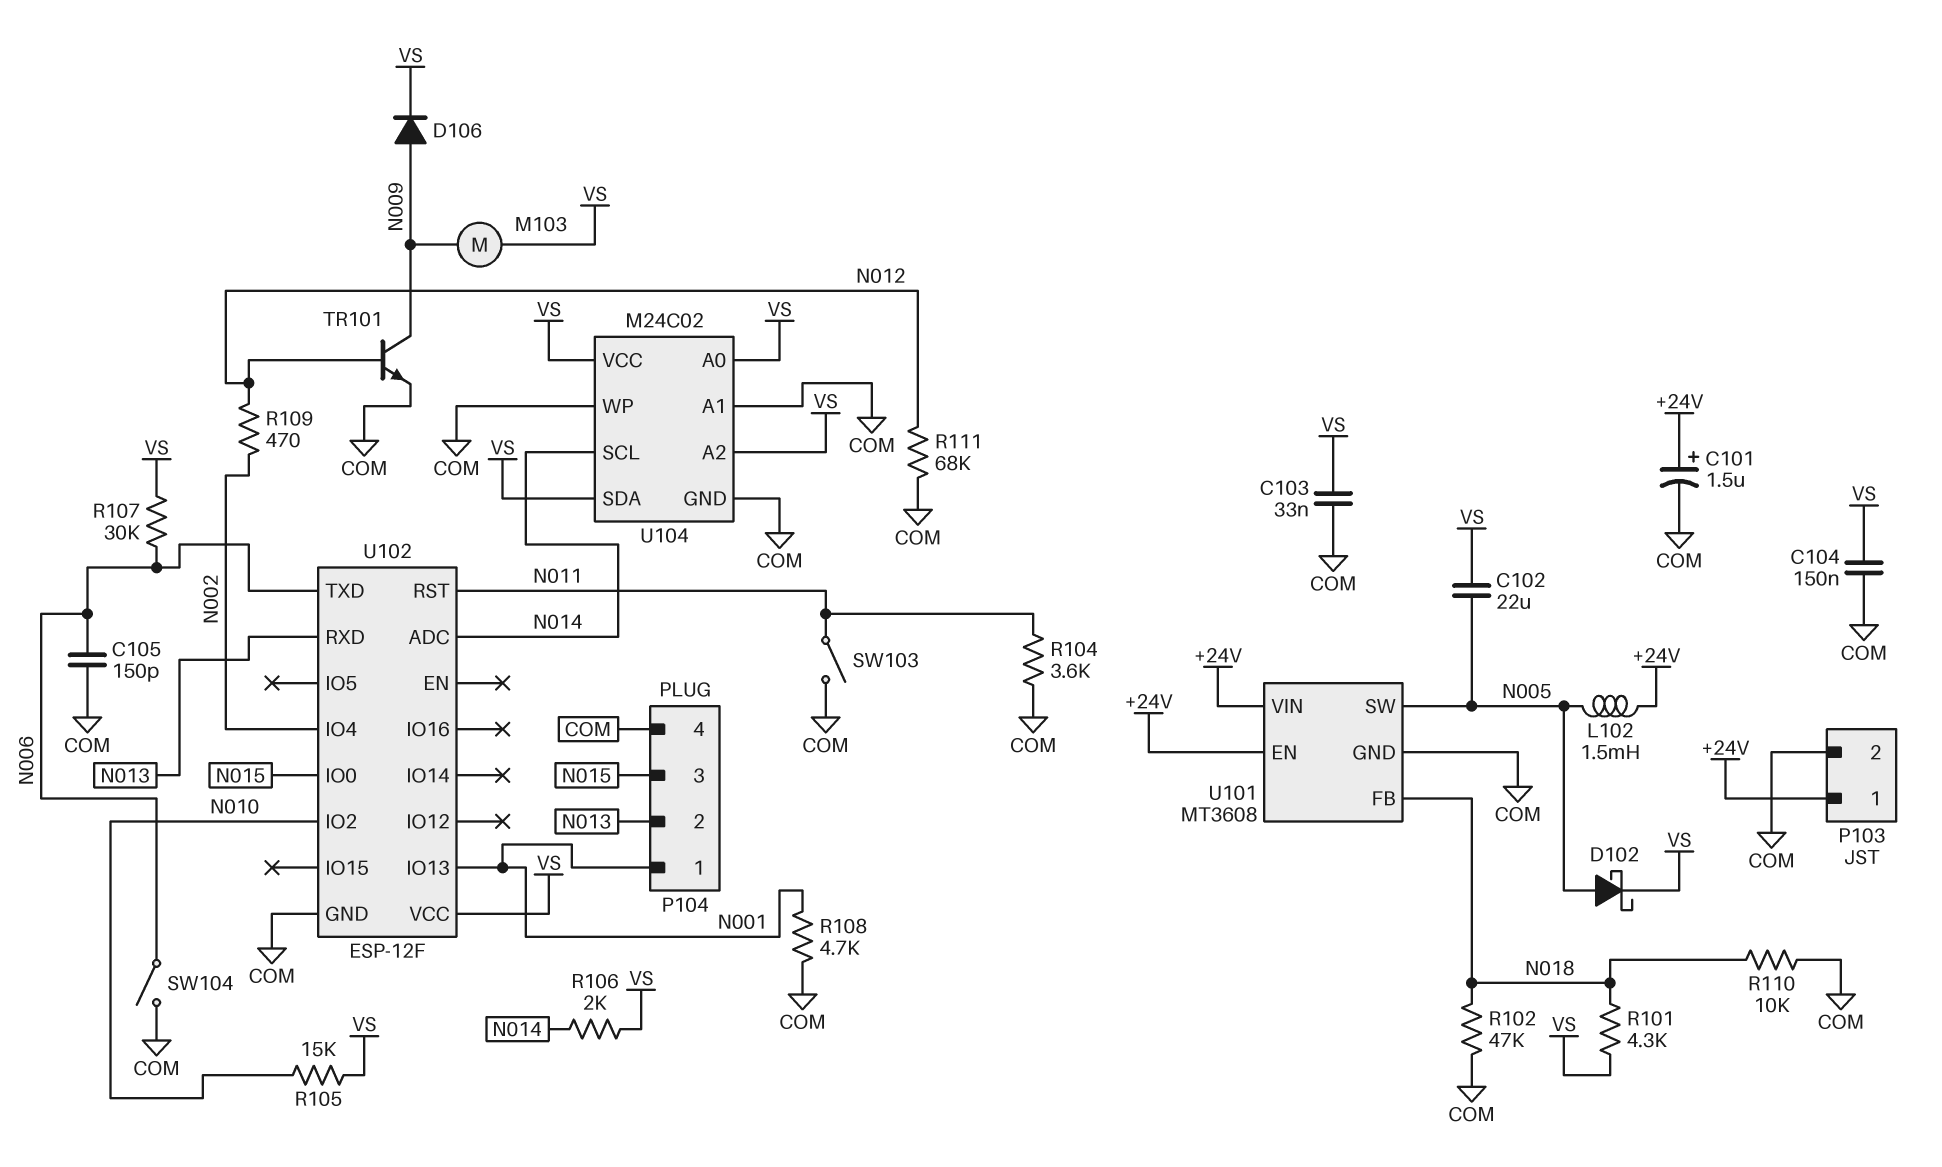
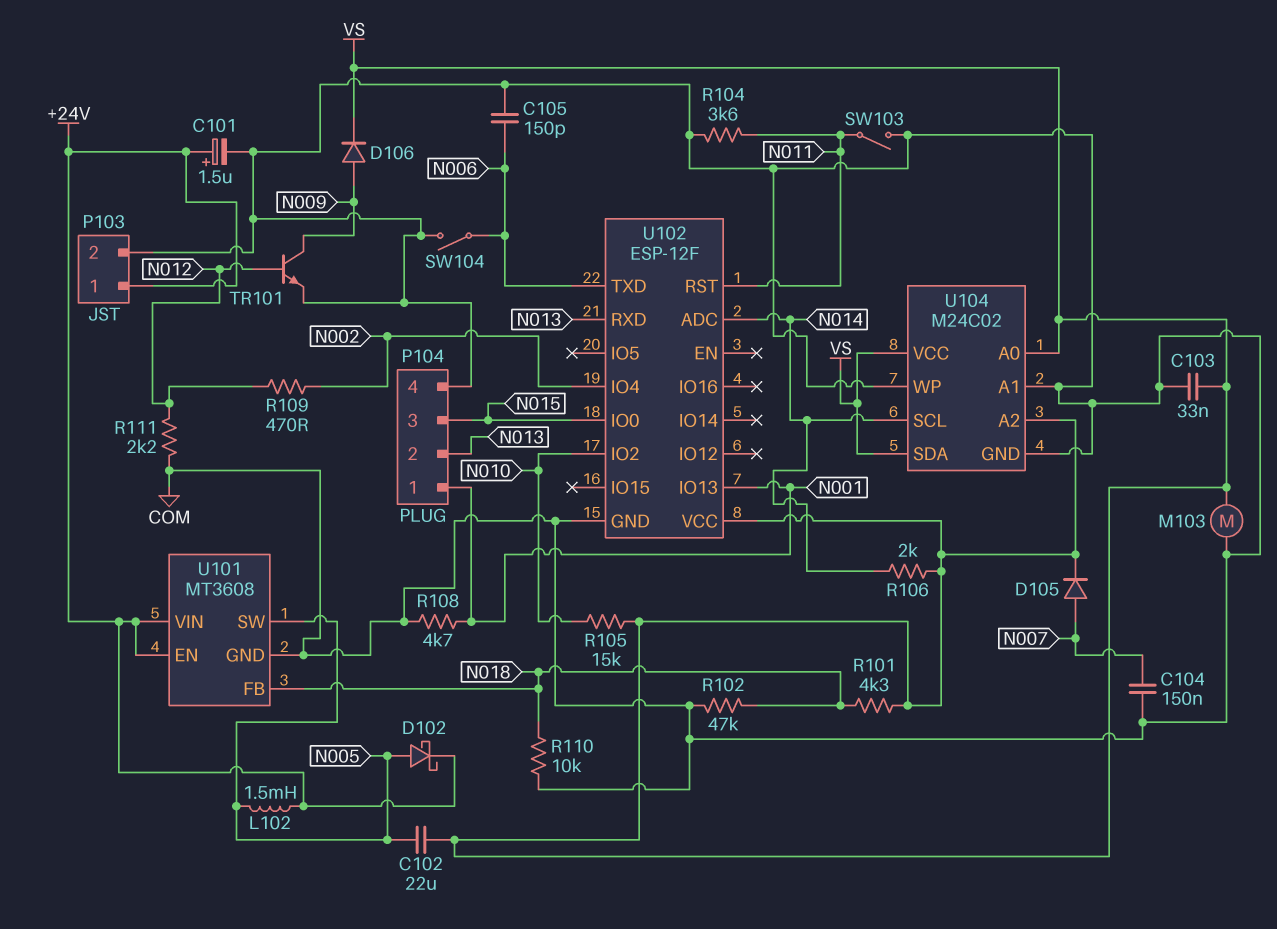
C104: 150nF (COM, VS) -> 150nF (COM, N007)
D102: schottky (A N005, K VS) -> schottky (A N005, K +24V)
D105: none -> diode (A N007, K VS)
M103: motor (N009, VS) -> motor (COM, VS)
R107: 30k (N006, VS) -> none
R111: 68k (COM, N012) -> 2.2k (COM, N012)

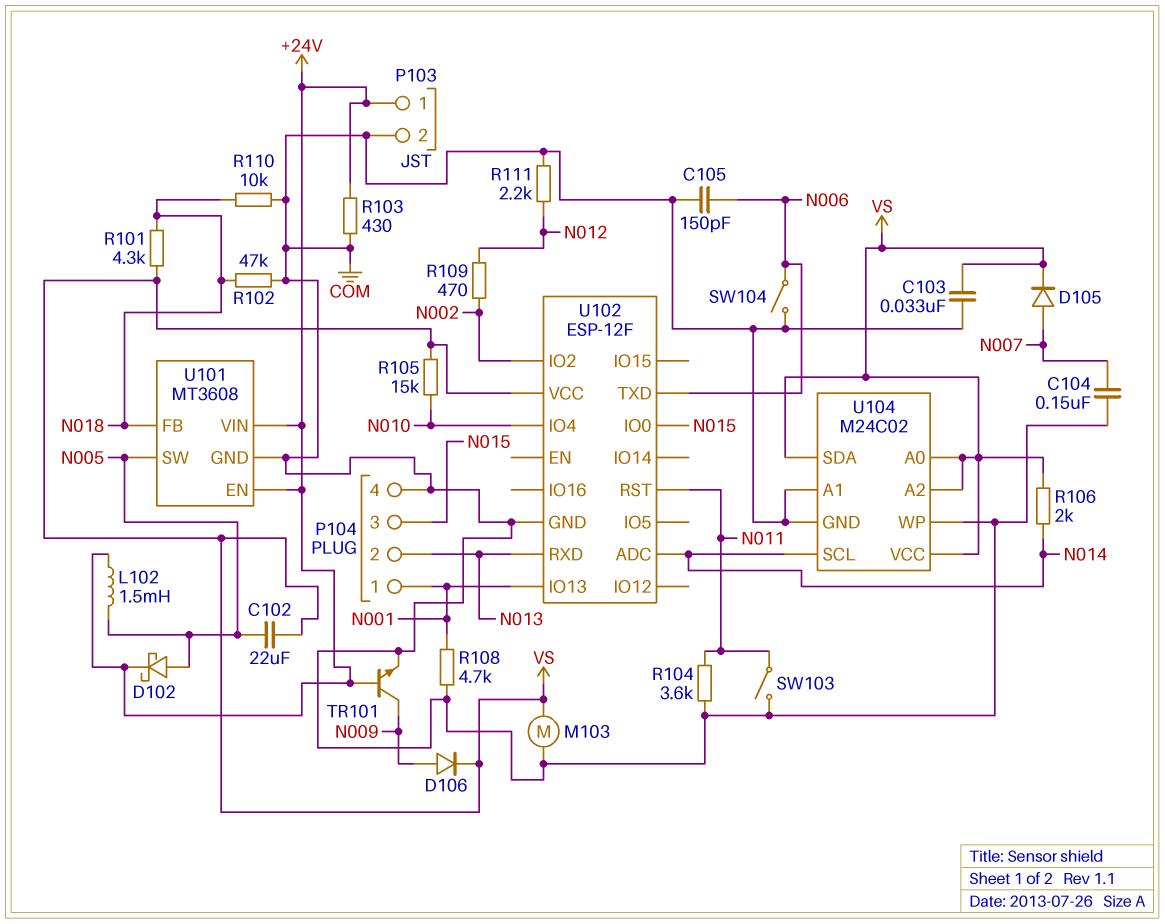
C101: 1.5uF (plus +24V, minus COM) -> none
R103: none -> 430 (+24V, COM)
TR101: NPN (B N012, C N009, E COM) -> NPN (B +24V, C N009, E COM)
U102 pin IO2: N010 -> N002
U102 pin IO4: N002 -> N010

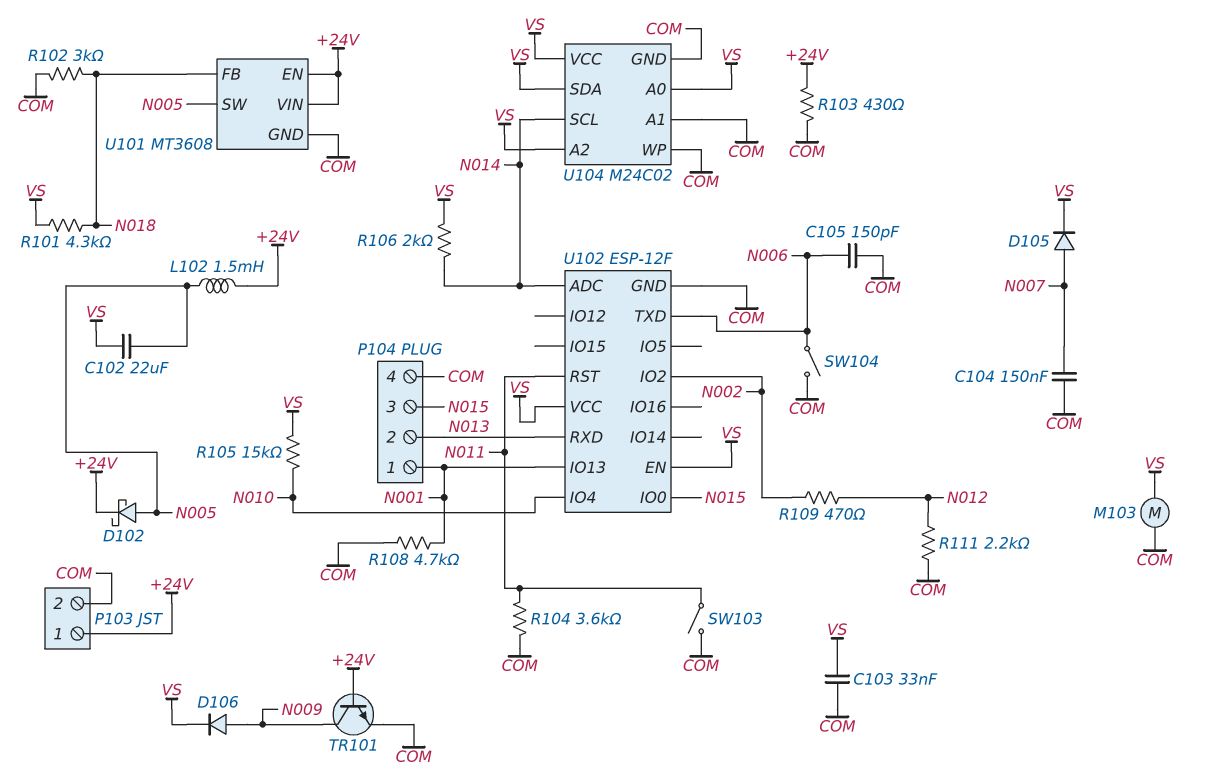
R102: 47k (COM, N018) -> 3k (COM, N018)
R110: 10k (COM, N018) -> none
U102 pin EN: none -> VS

